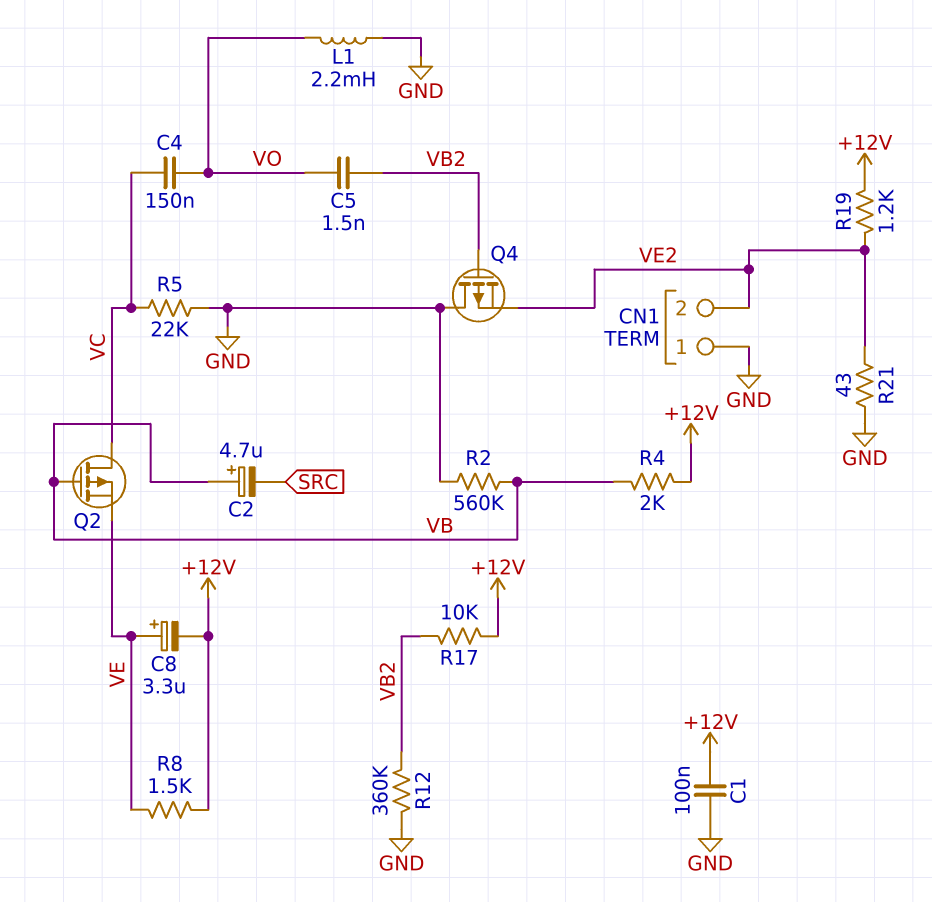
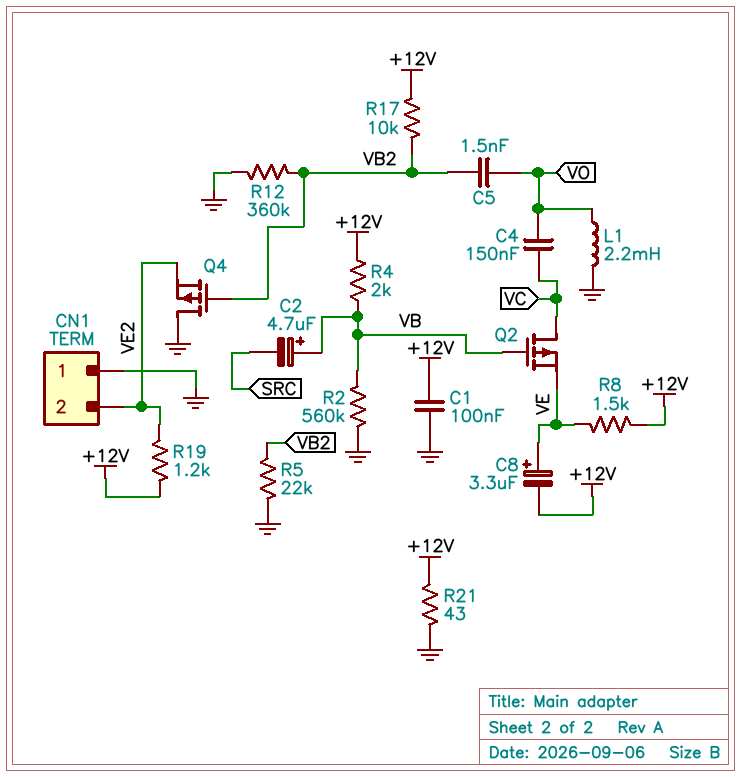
R5: 22k (GND, VC) -> 22k (GND, VB2)
R21: 43 (GND, VE2) -> 43 (+12V, GND)

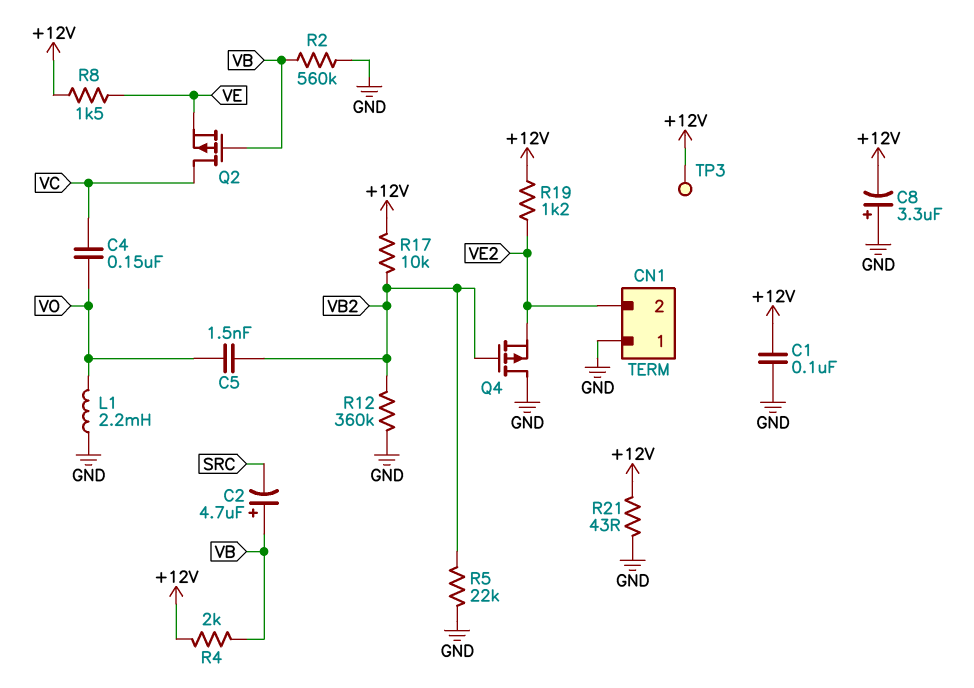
C8: 3.3uF (plus VE, minus +12V) -> 3.3uF (plus GND, minus +12V)
TP3: none -> test point (+12V)

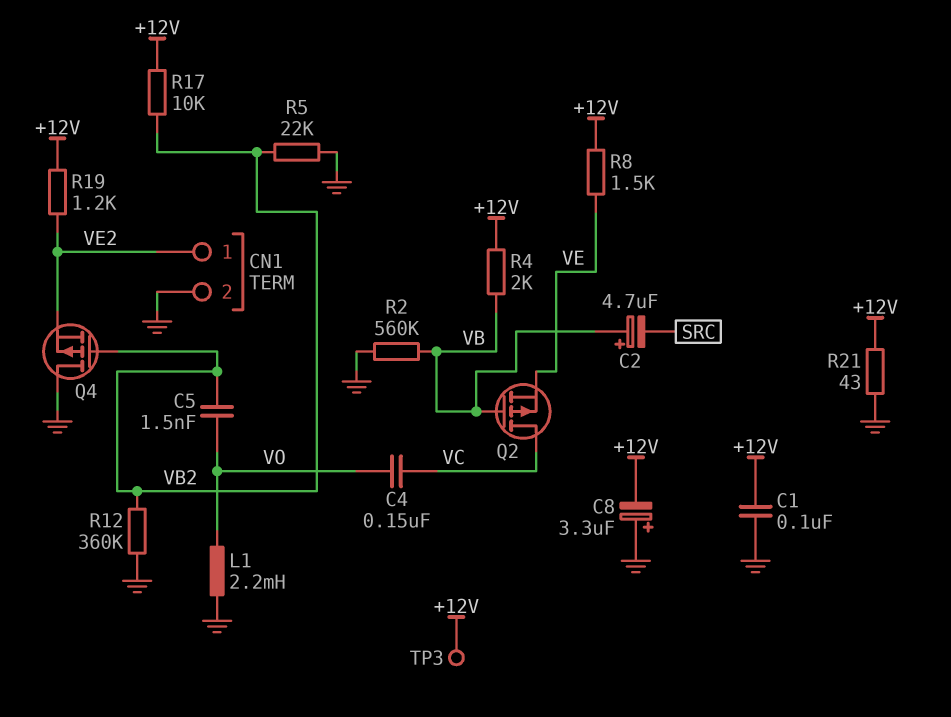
CN1 pin 1: GND -> VE2
CN1 pin 2: VE2 -> GND

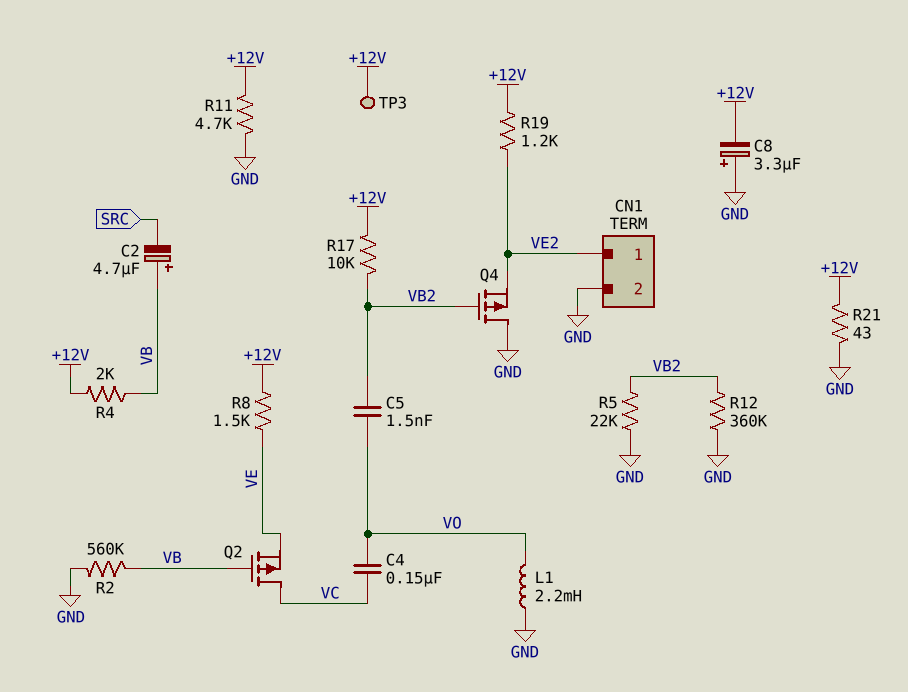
C1: 100nF (+12V, GND) -> none
R11: none -> 4.7k (+12V, GND)

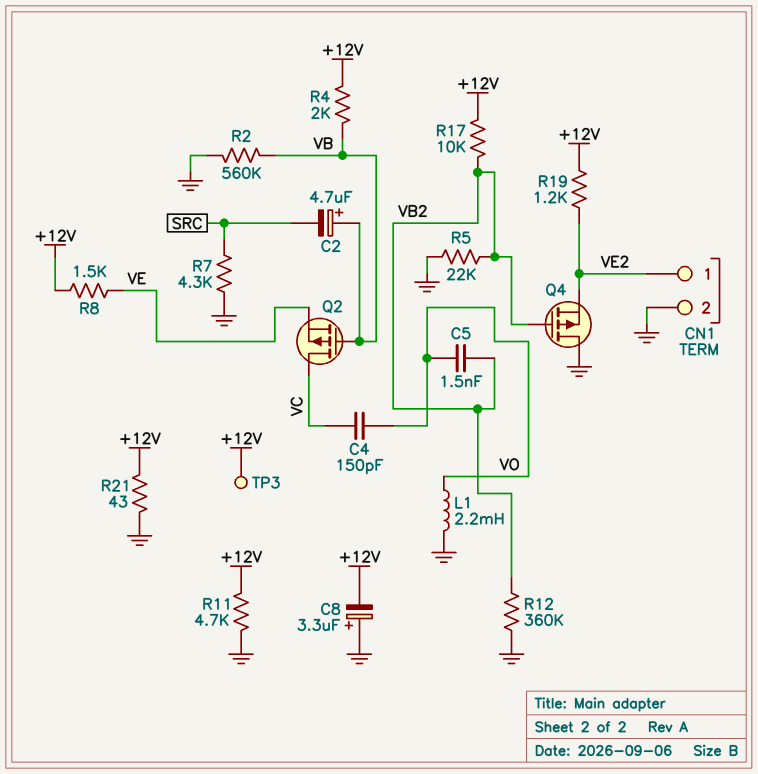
C4: 150nF (VC, VO) -> 150pF (VC, VO)
R7: none -> 4.3k (GND, SRC)

